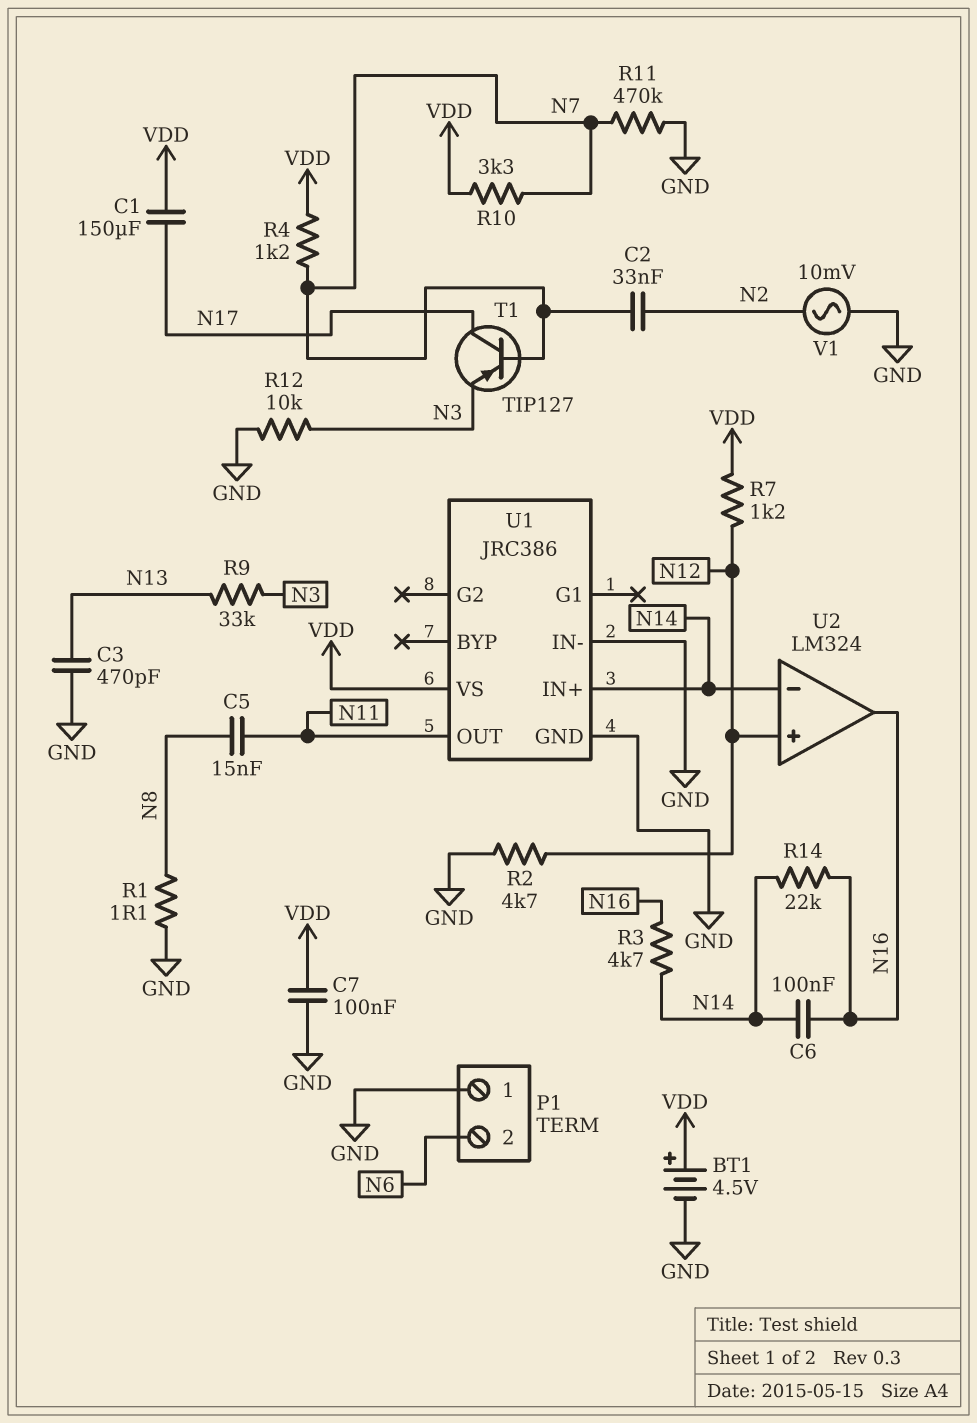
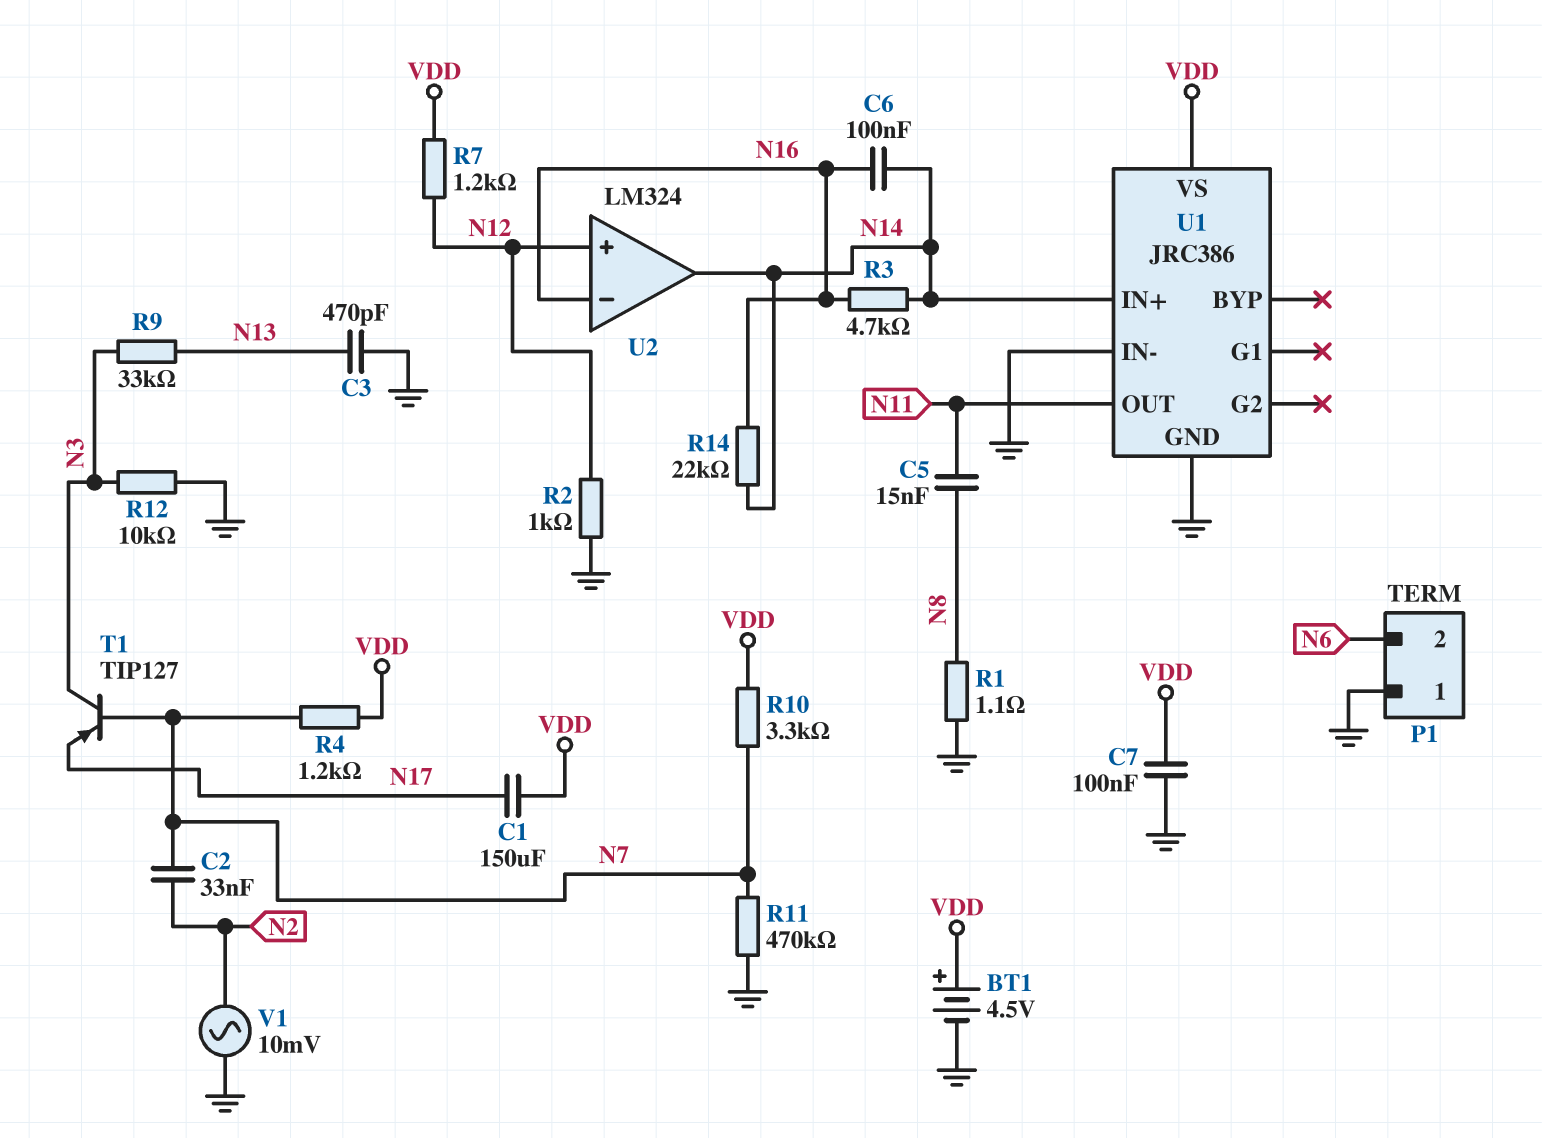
R2: 4.7k (GND, N12) -> 1k (GND, N12)
T1: PNP TIP127 (B N7, C N17, E N3) -> PNP TIP127 (B N7, C N3, E N17)
U2 pin in-: N14 -> N16
U2 pin out: N16 -> N14

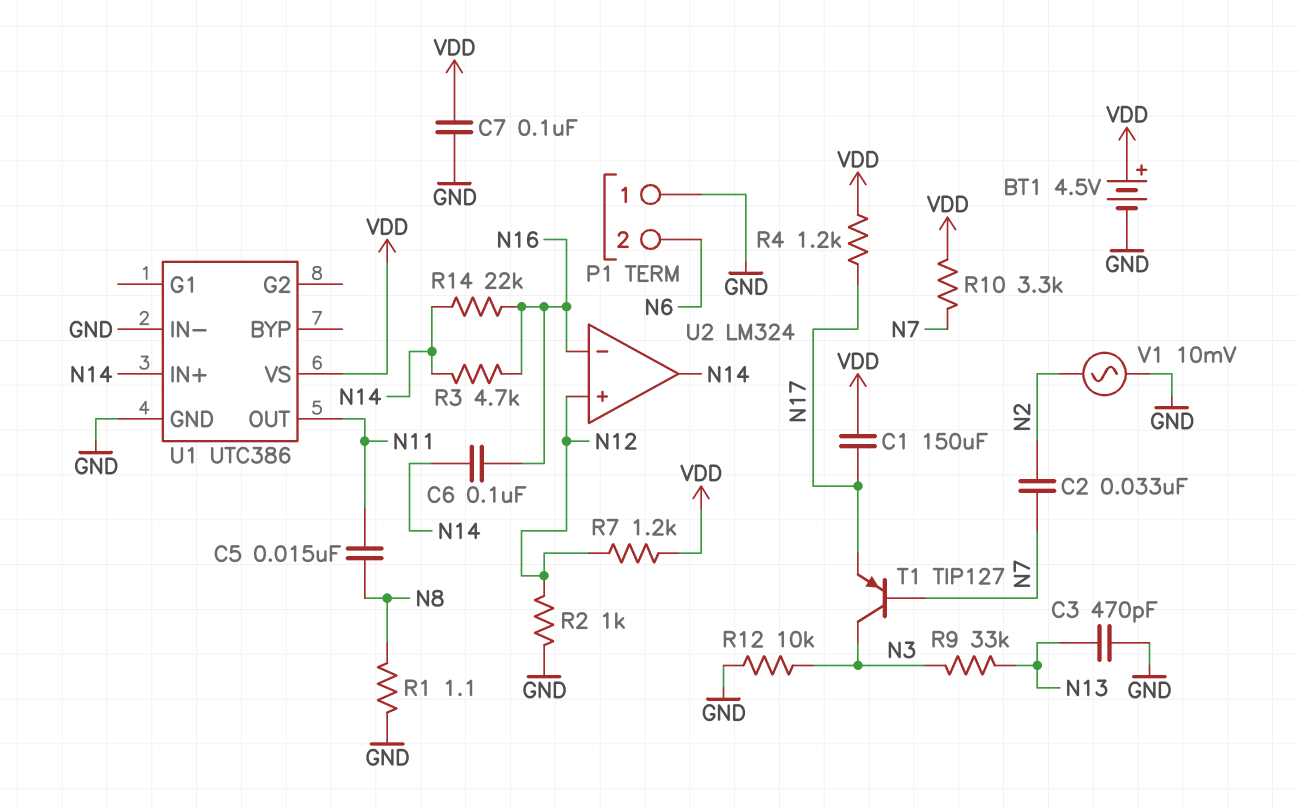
R4: 1.2k (N7, VDD) -> 1.2k (N17, VDD)
R11: 470k (GND, N7) -> none
U1: JRC386 -> UTC386

